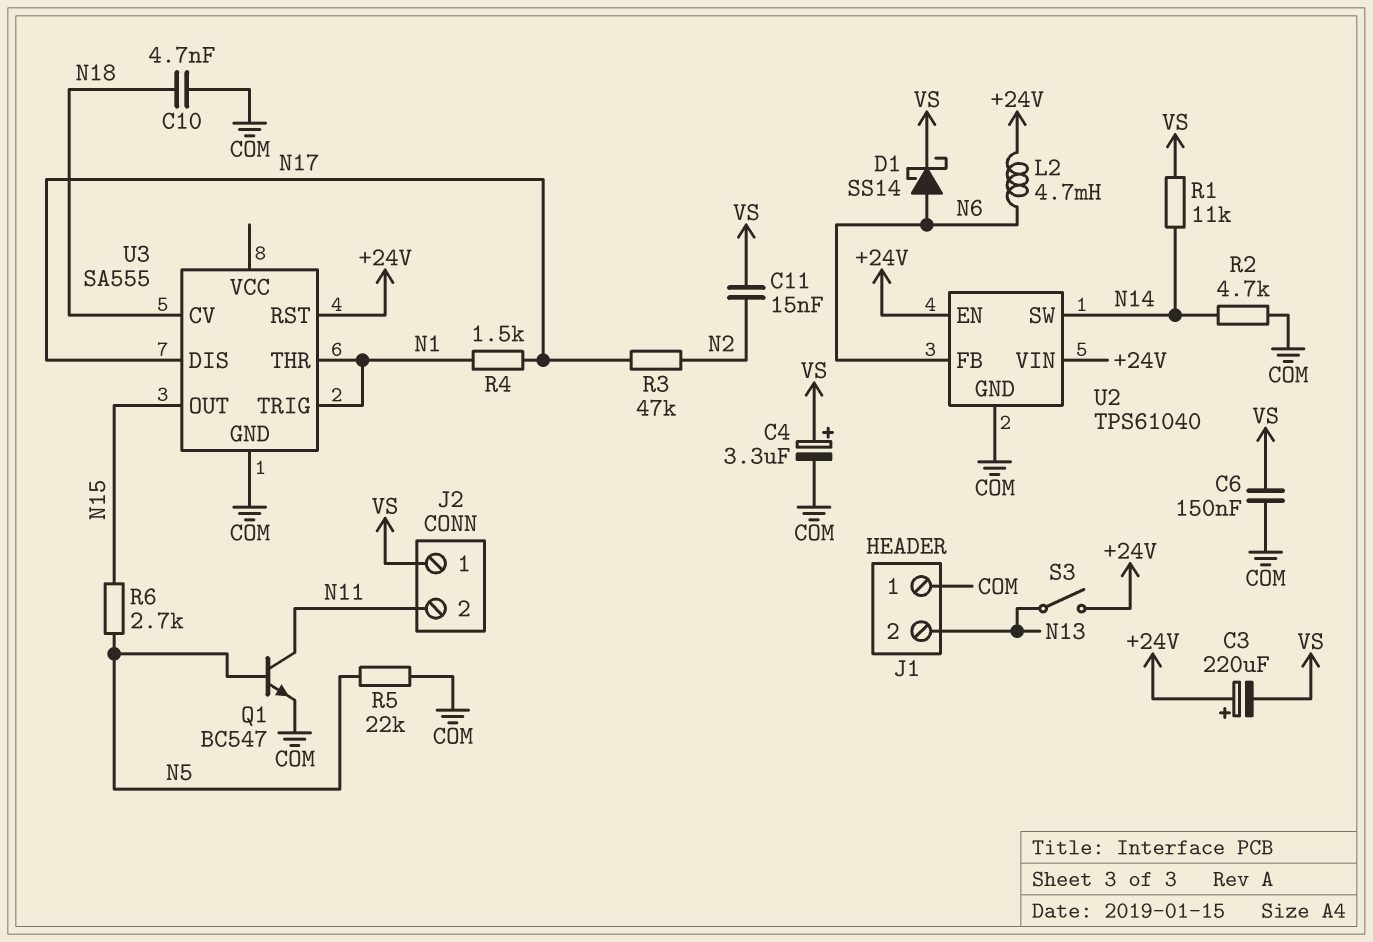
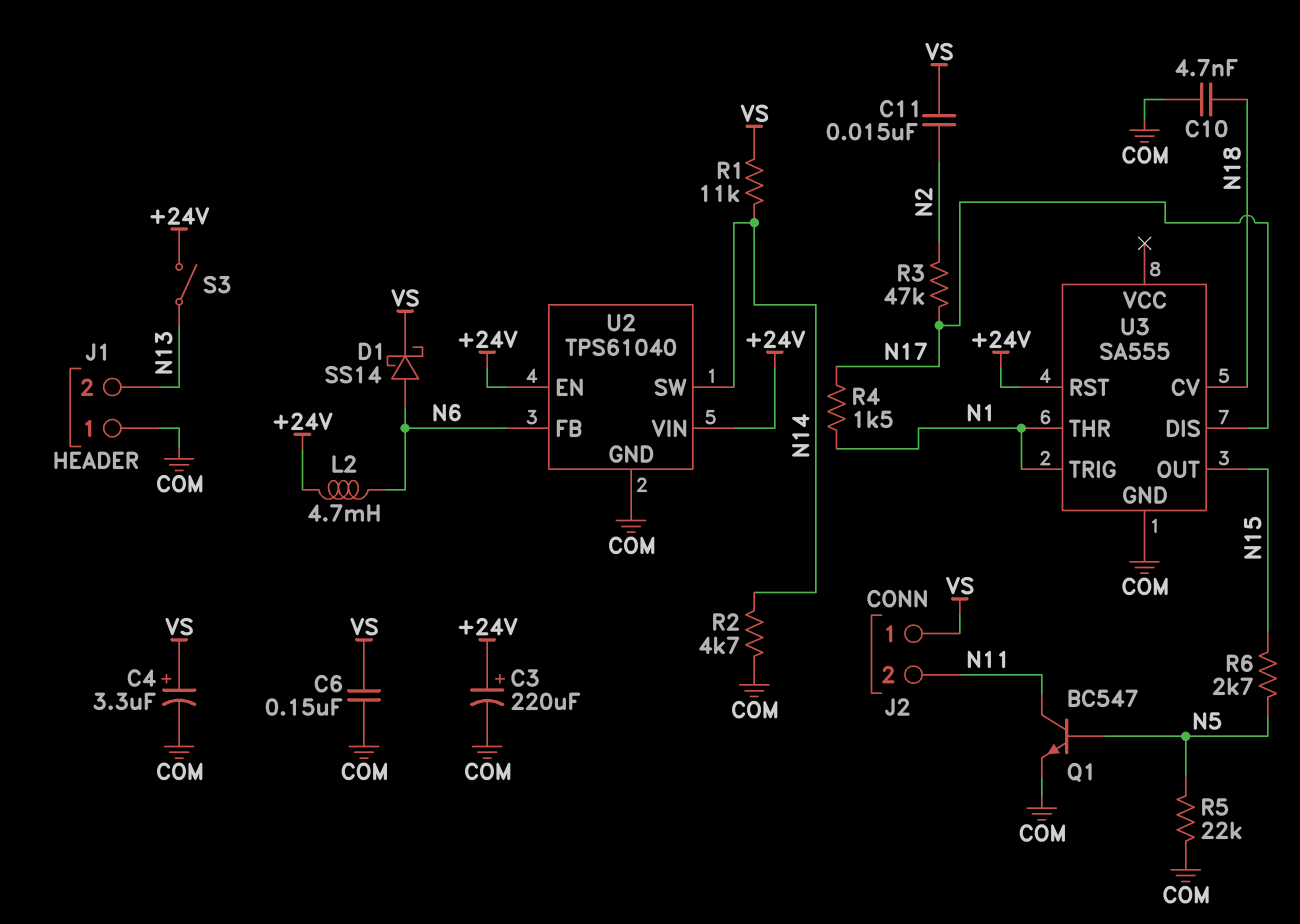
C3: 220uF (plus +24V, minus VS) -> 220uF (plus +24V, minus COM)

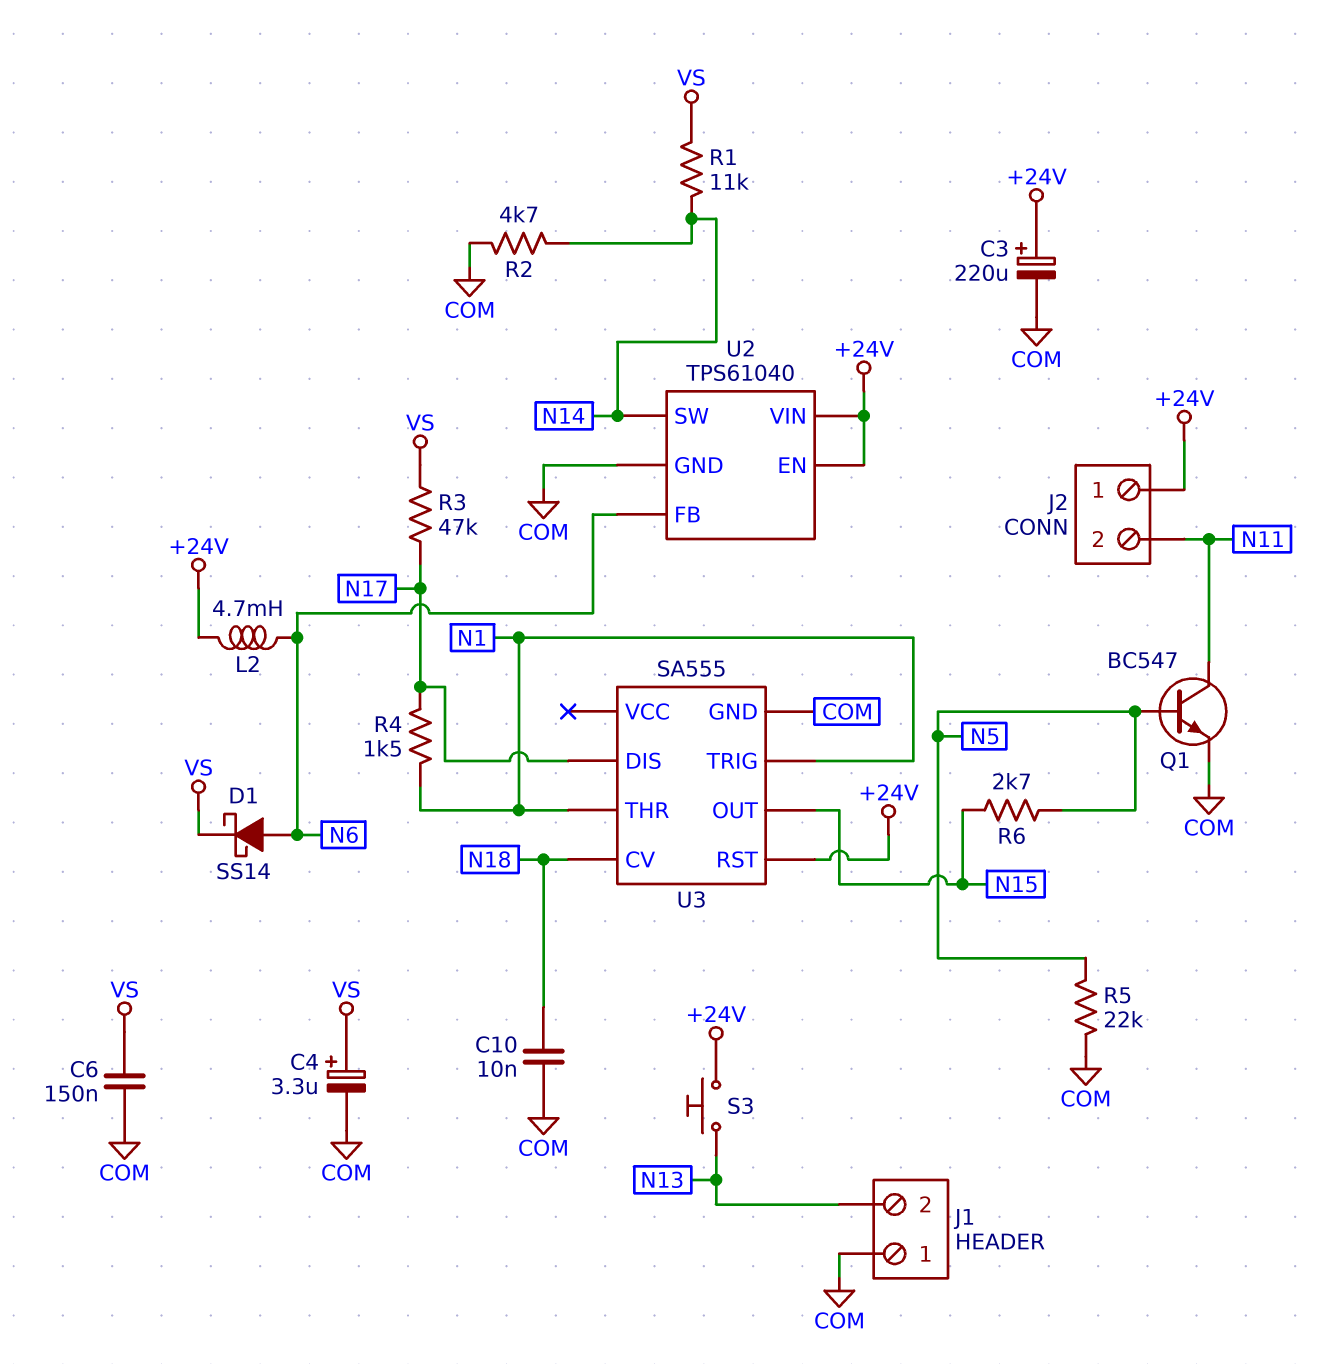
C10: 4.7nF (COM, N18) -> 10nF (COM, N18)
C11: 15nF (N2, VS) -> none
J2 pin 1: VS -> +24V
R3: 47k (N2, N17) -> 47k (N17, VS)
S3: switch (+24V, N13) -> button (+24V, N13)

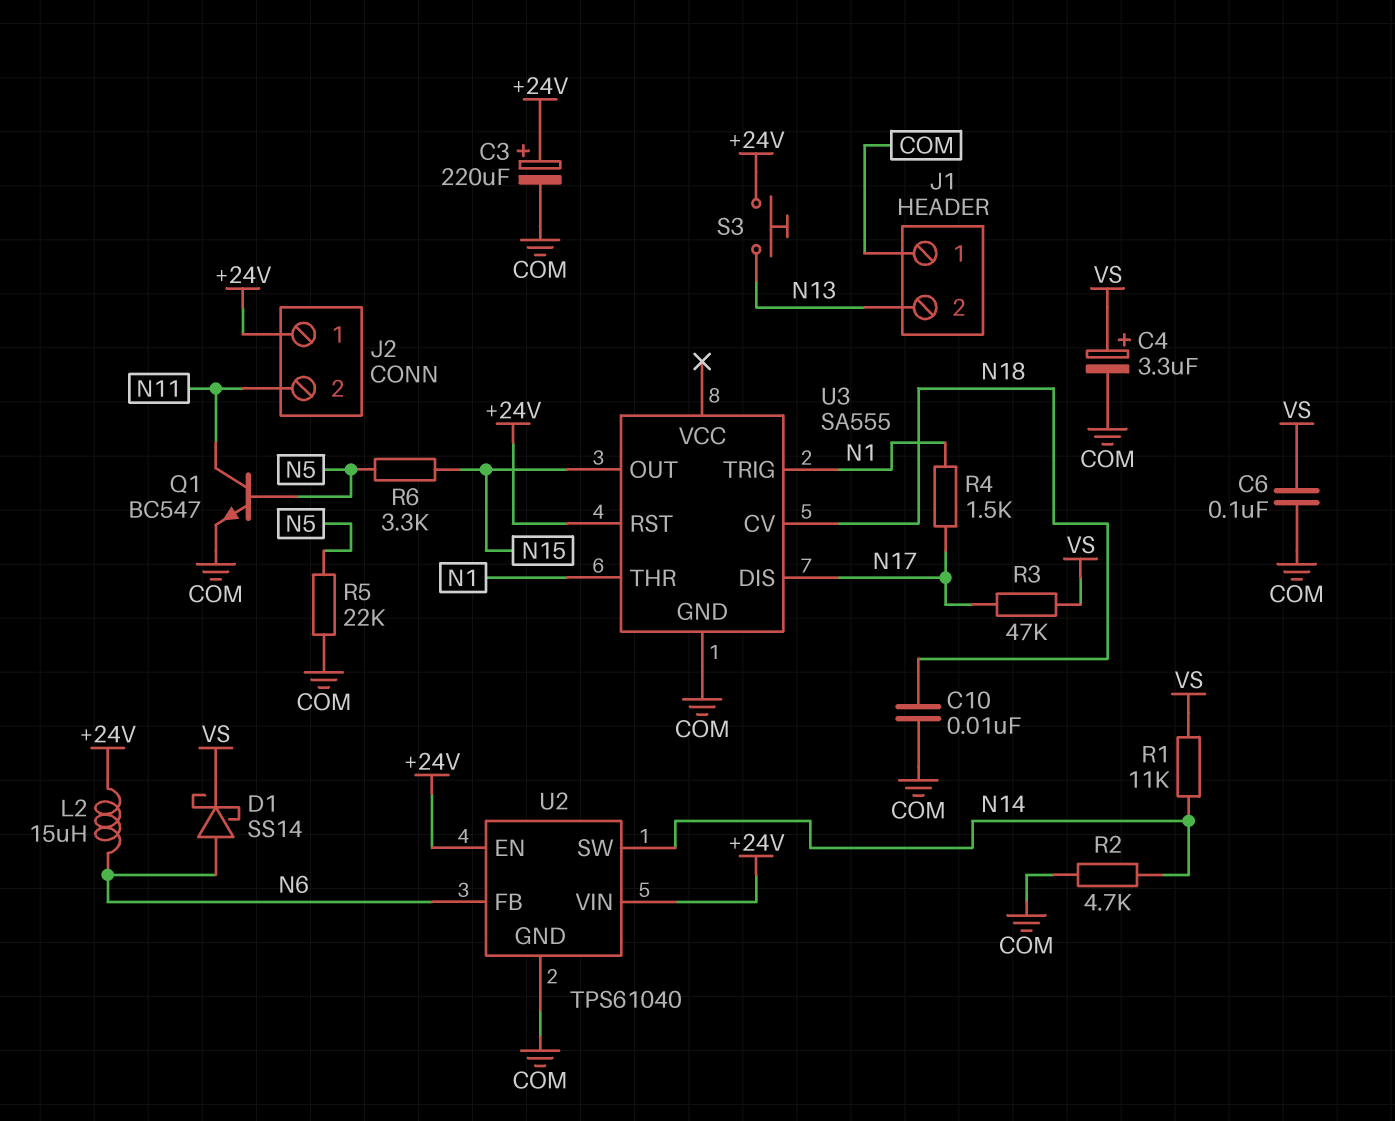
C6: 150nF (COM, VS) -> 100nF (COM, VS)
L2: 4.7mH (+24V, N6) -> 15uH (+24V, N6)
R6: 2.7k (N5, N15) -> 3.3k (N5, N15)

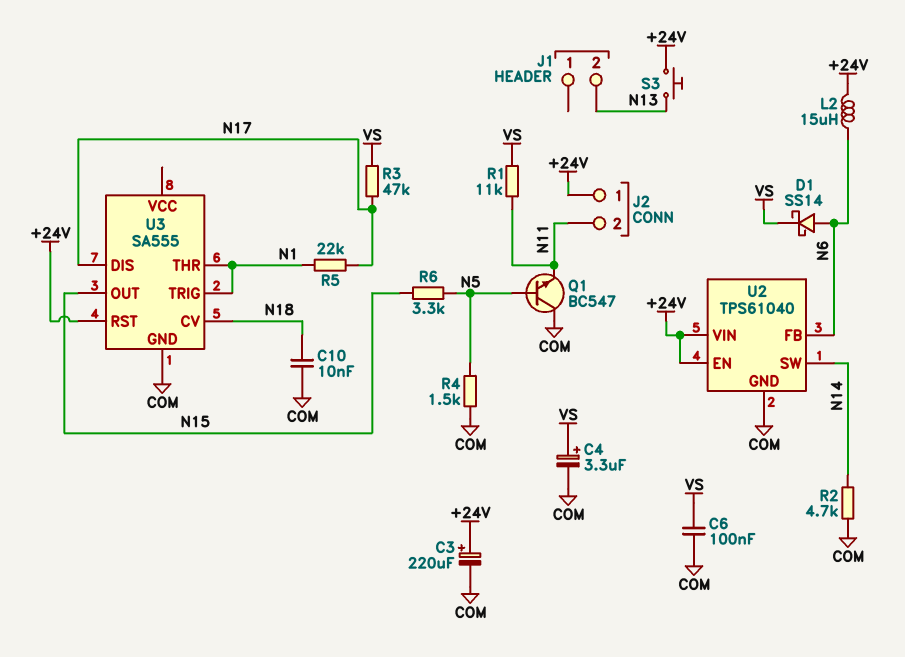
J1 pin 1: COM -> none
Q1: NPN BC547 (B N5, C N11, E COM) -> NPN BC547 (B N5, C COM, E N11)
R1: 11k (N14, VS) -> 11k (N11, VS)
R4: 1.5k (N1, N17) -> 1.5k (COM, N5)
R5: 22k (COM, N5) -> 22k (N1, N17)

